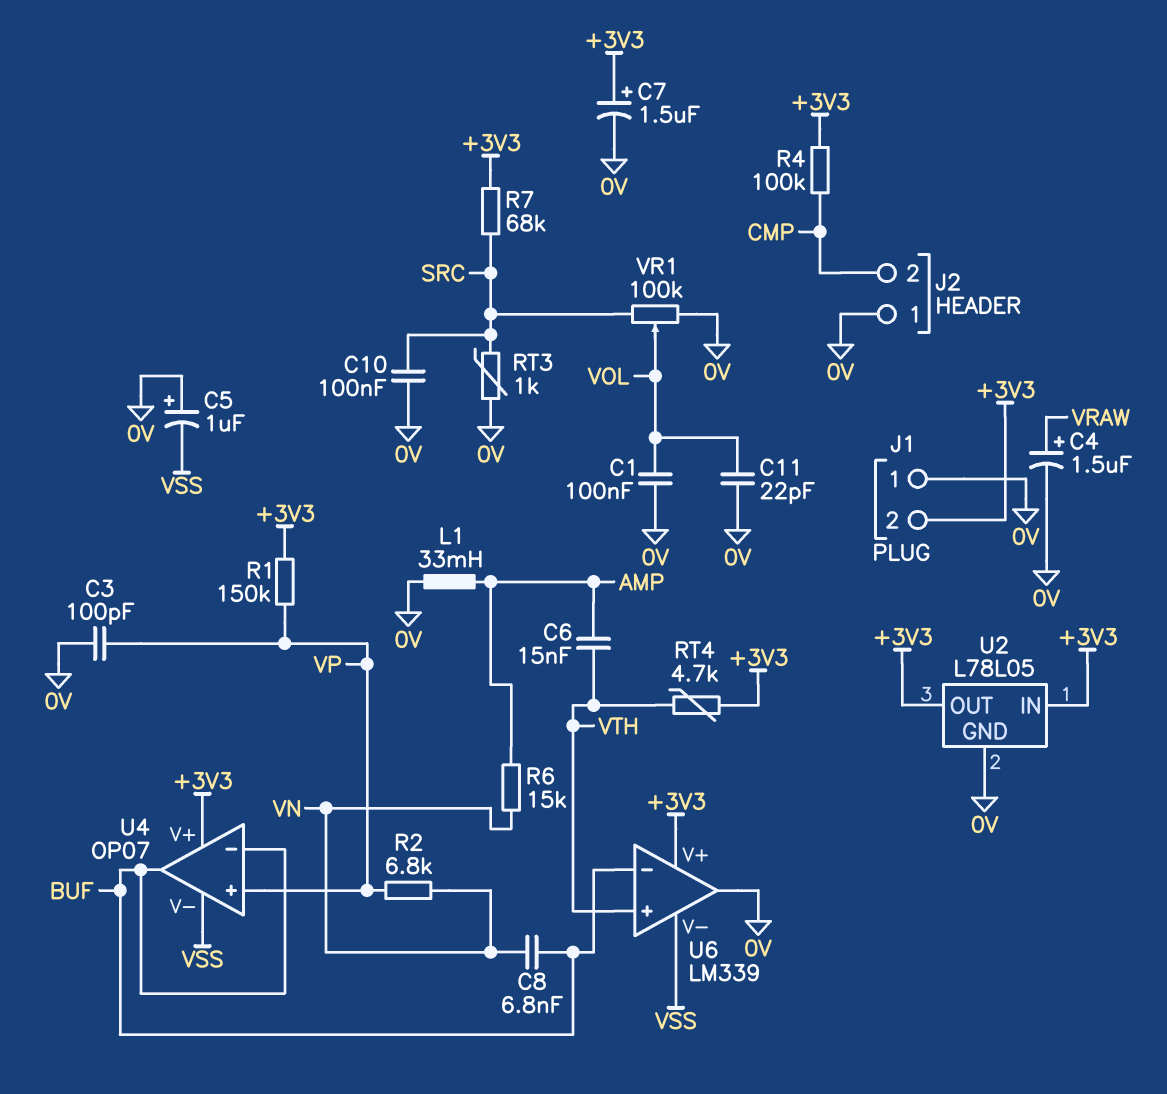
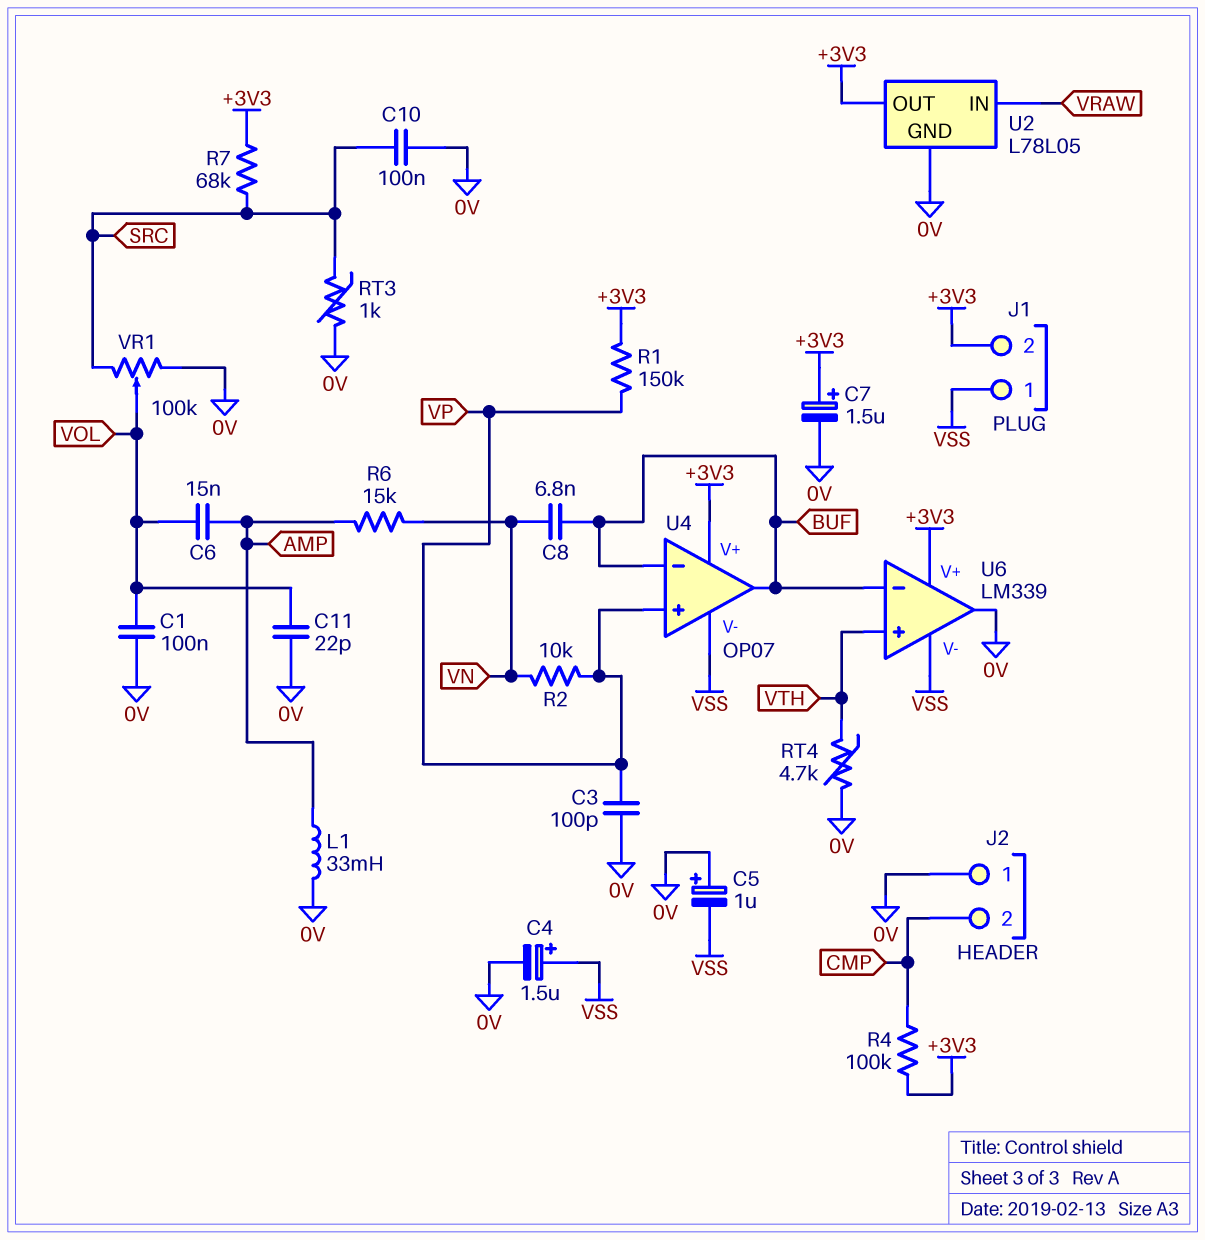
C4: 1.5uF (plus VRAW, minus 0V) -> 1.5uF (plus VSS, minus 0V)
C6: 15nF (AMP, VTH) -> 15nF (AMP, VOL)
J1 pin 1: 0V -> VSS
R2: 6.8k (VN, VP) -> 10k (VN, VP)
RT4: 4.7k (+3V3, VTH) -> 4.7k (0V, VTH)
U2 pin IN: +3V3 -> VRAW

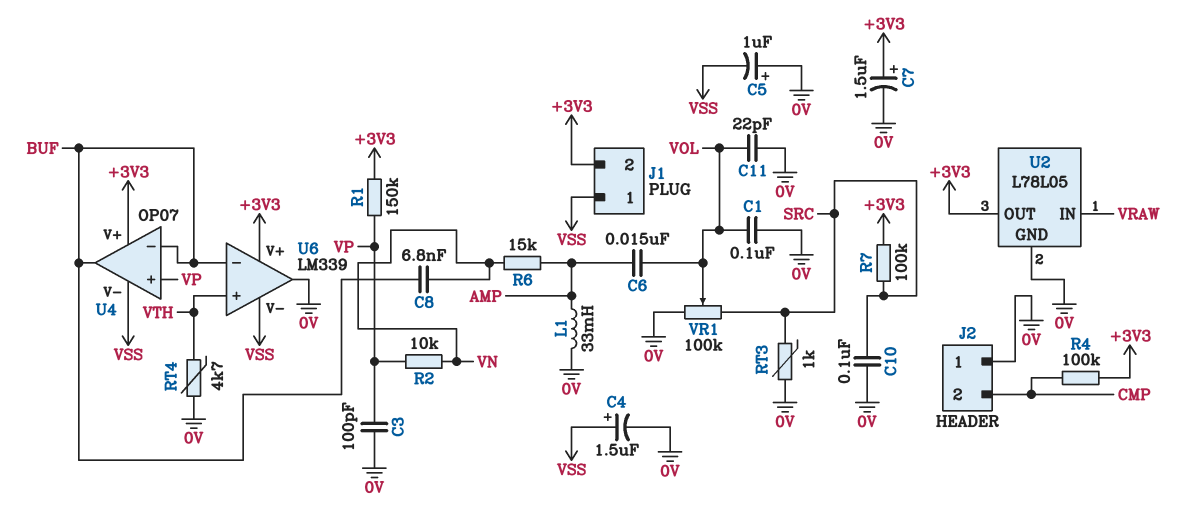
R7: 68k (+3V3, SRC) -> 100k (+3V3, SRC)

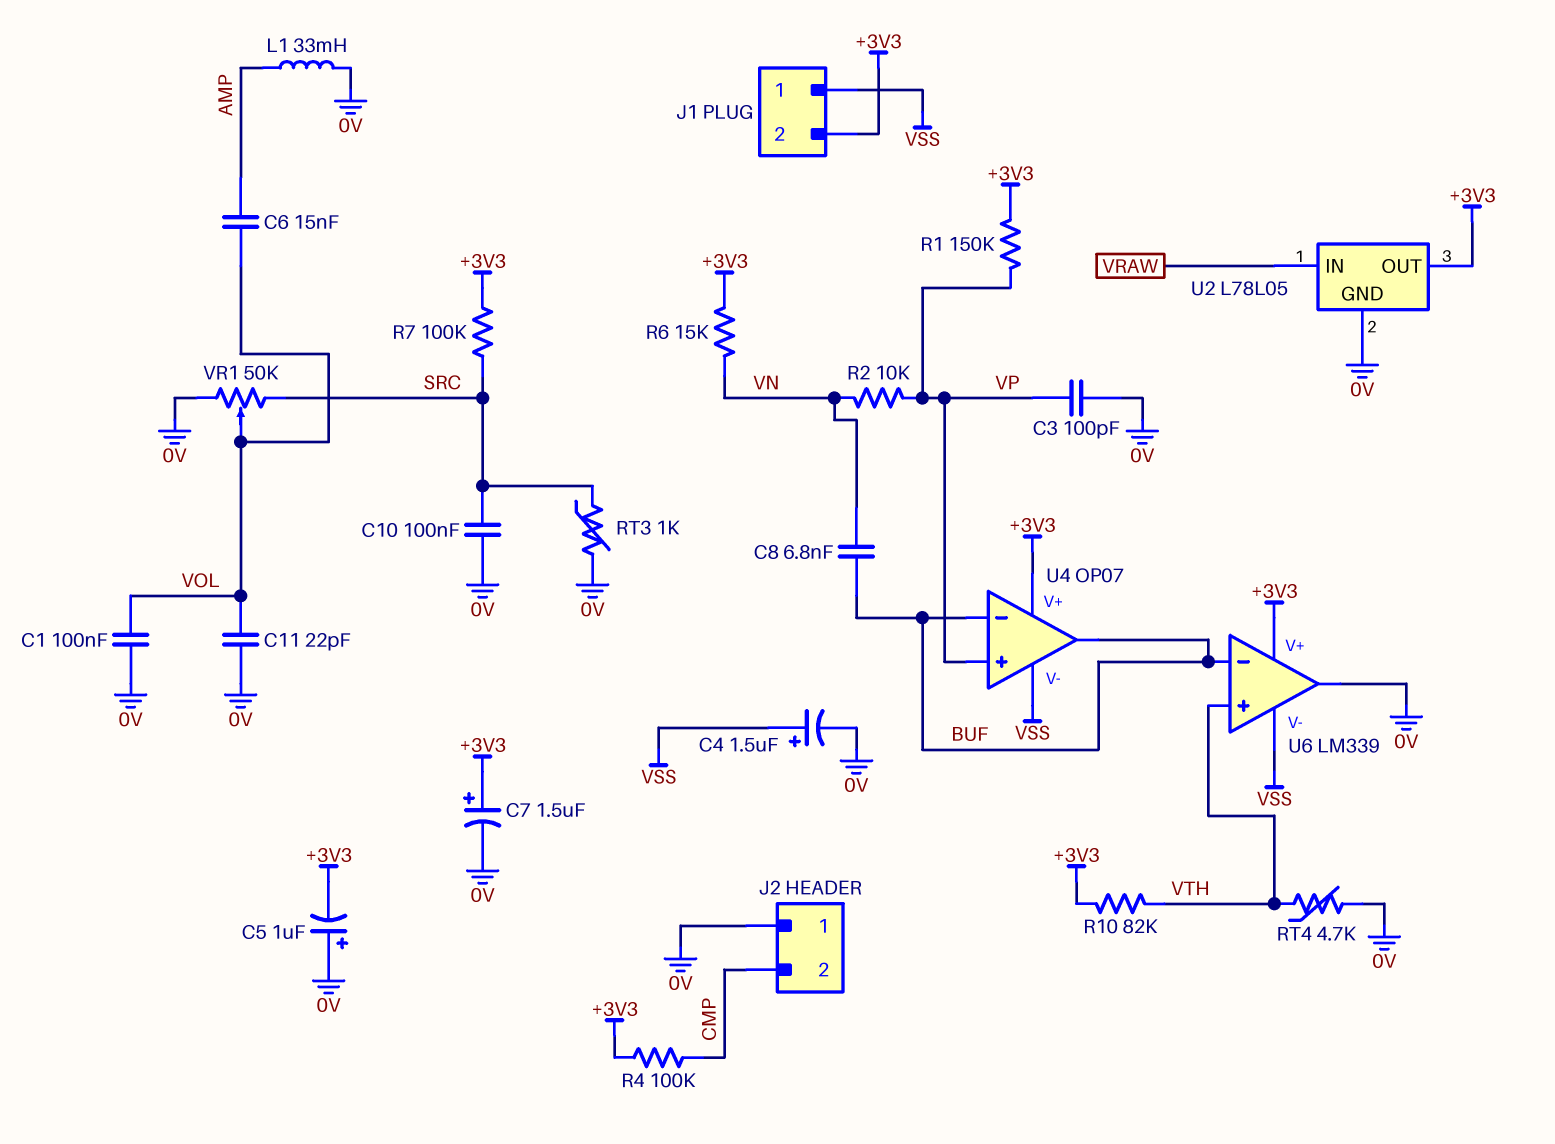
C5: 1uF (plus 0V, minus VSS) -> 1uF (plus 0V, minus +3V3)
R6: 15k (AMP, VN) -> 15k (+3V3, VN)
R10: none -> 82k (+3V3, VTH)
VR1: 100k (0V, SRC, wiper VOL) -> 50k (0V, SRC, wiper VOL)

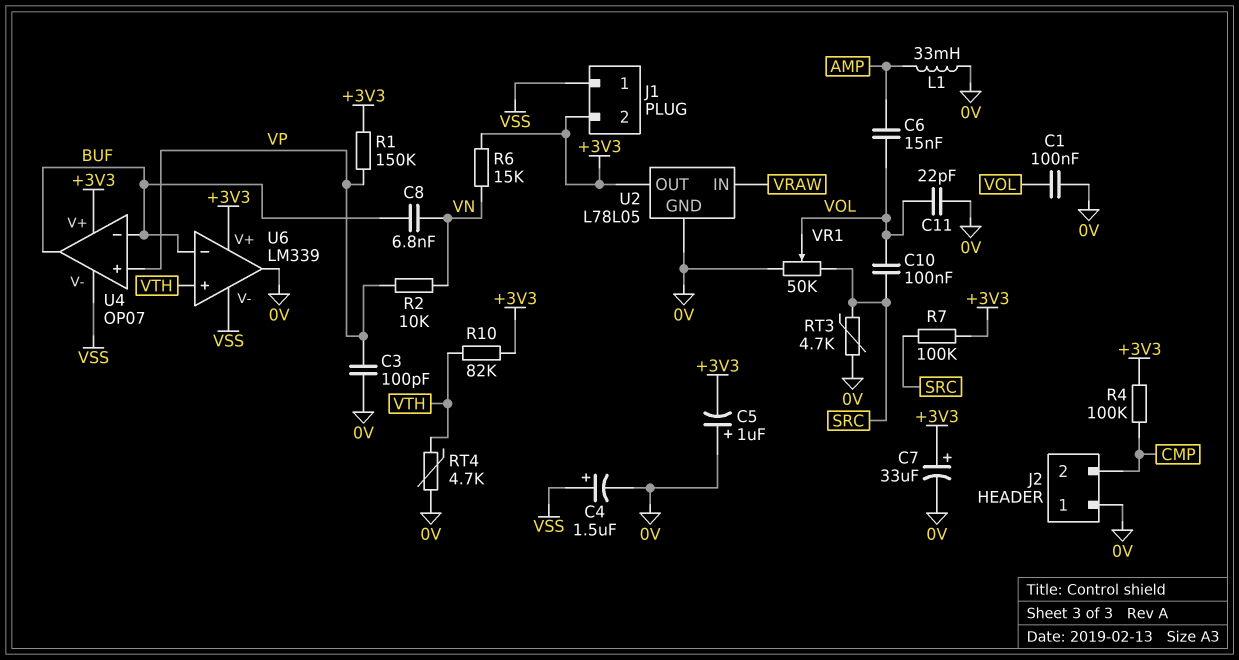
C7: 1.5uF (plus +3V3, minus 0V) -> 33uF (plus +3V3, minus 0V)
C10: 100nF (0V, SRC) -> 100nF (SRC, VOL)
RT3: 1k (0V, SRC) -> 4.7k (0V, SRC)

